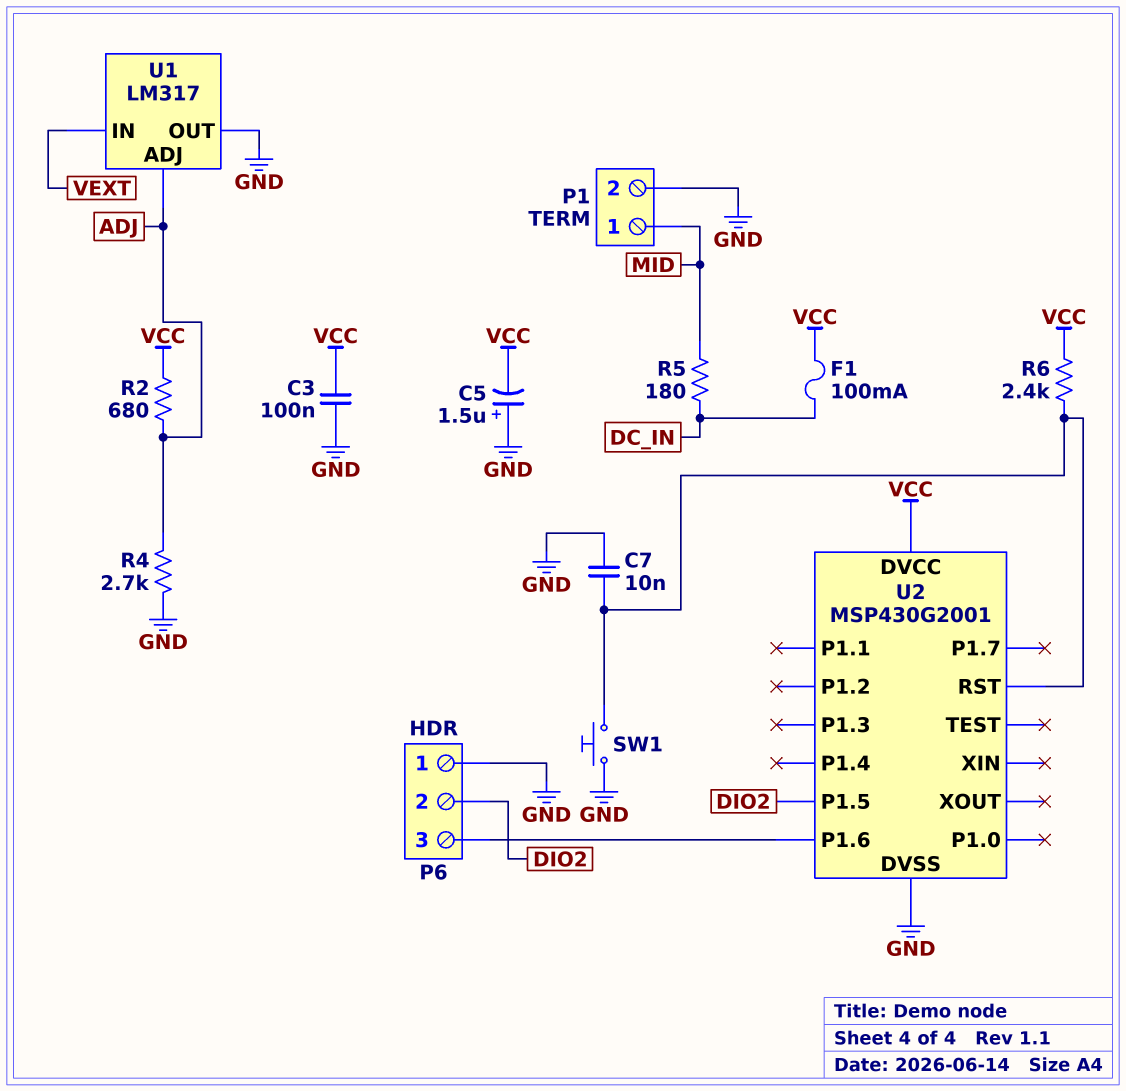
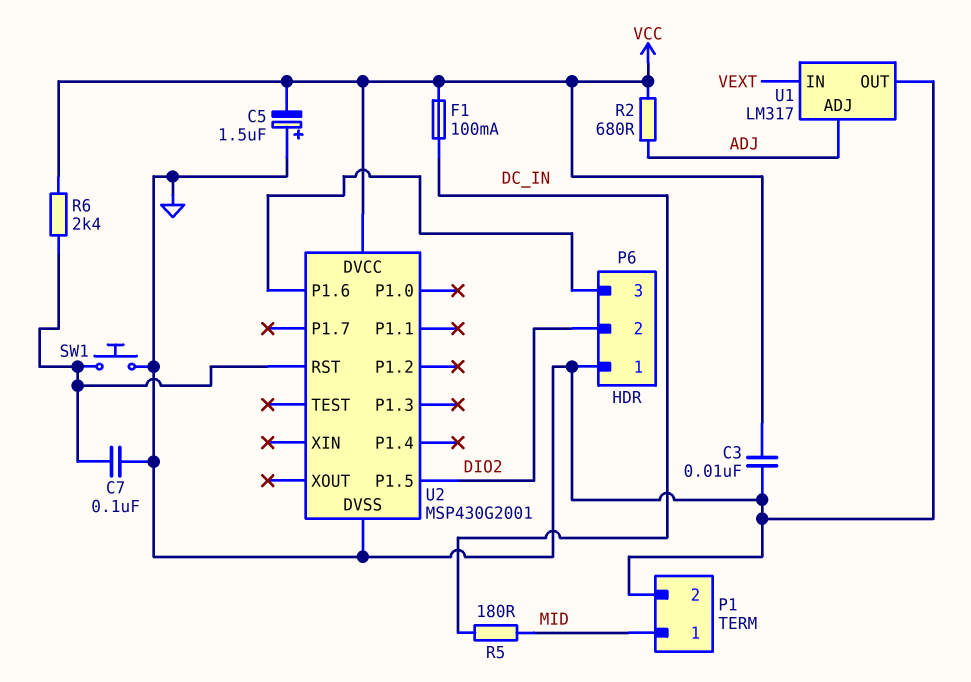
C3: 100nF (GND, VCC) -> 10nF (GND, VCC)
C7: 10nF (GND, U2/RST) -> 100nF (GND, U2/RST)
R4: 2.7k (ADJ, GND) -> none

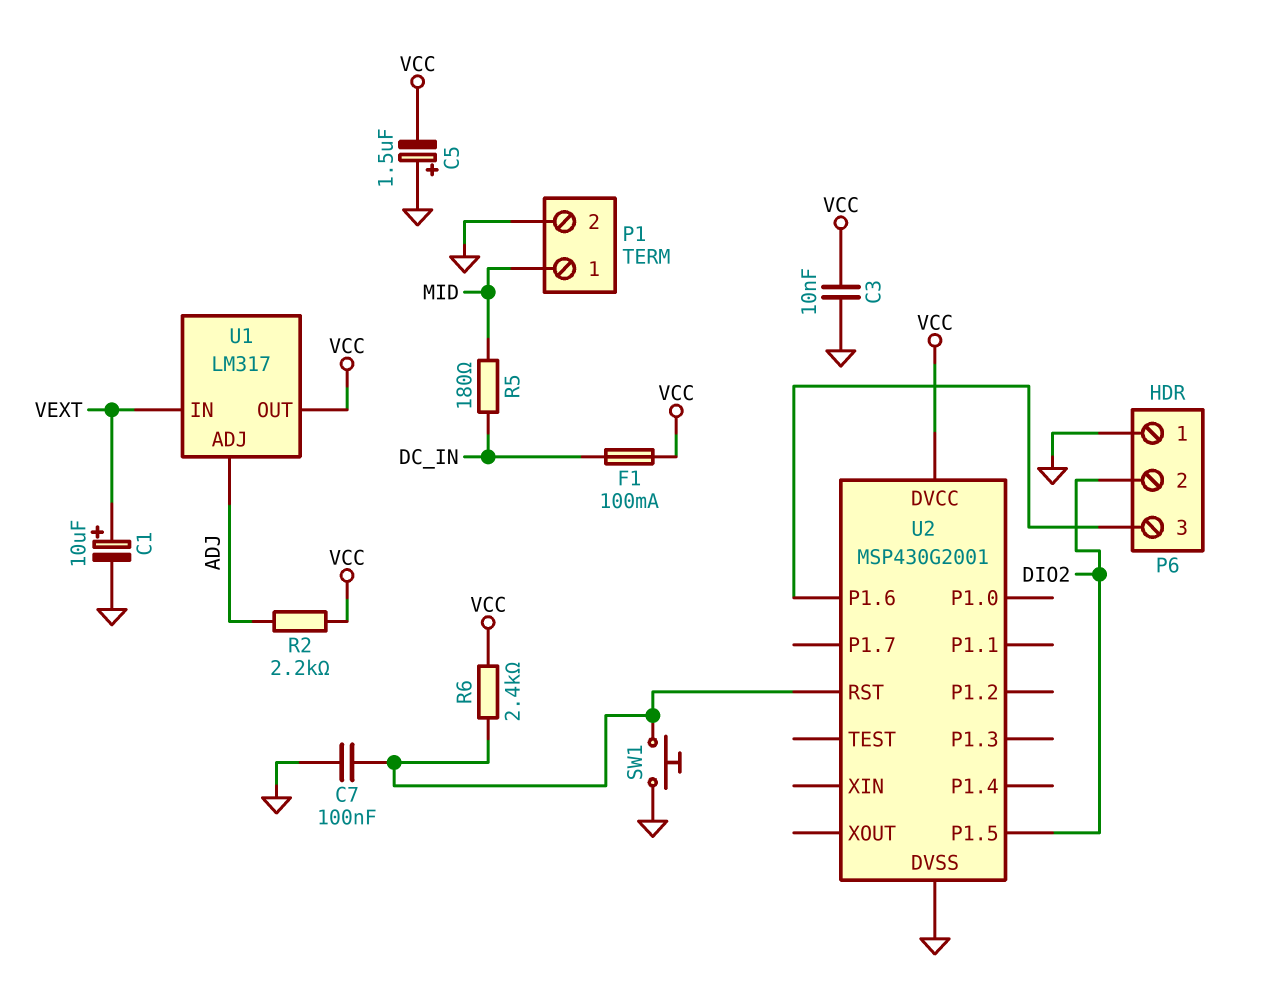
C1: none -> 10uF (plus VEXT, minus GND)
R2: 680 (ADJ, VCC) -> 2.2k (ADJ, VCC)
U1 pin OUT: GND -> VCC

